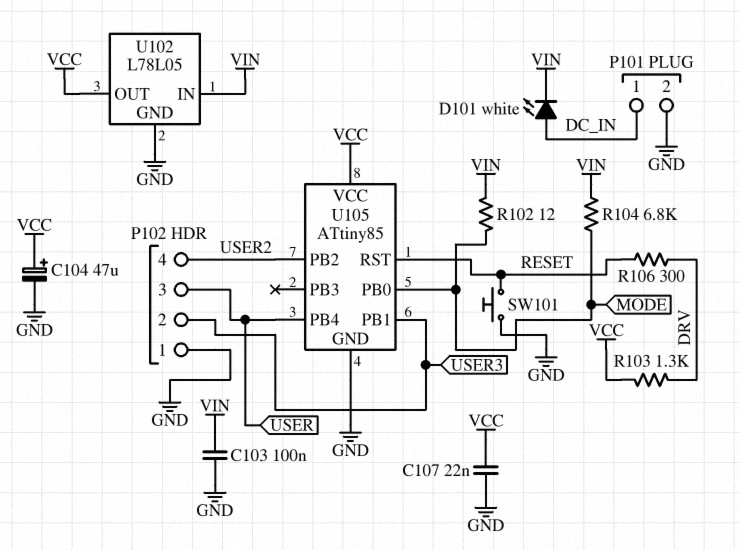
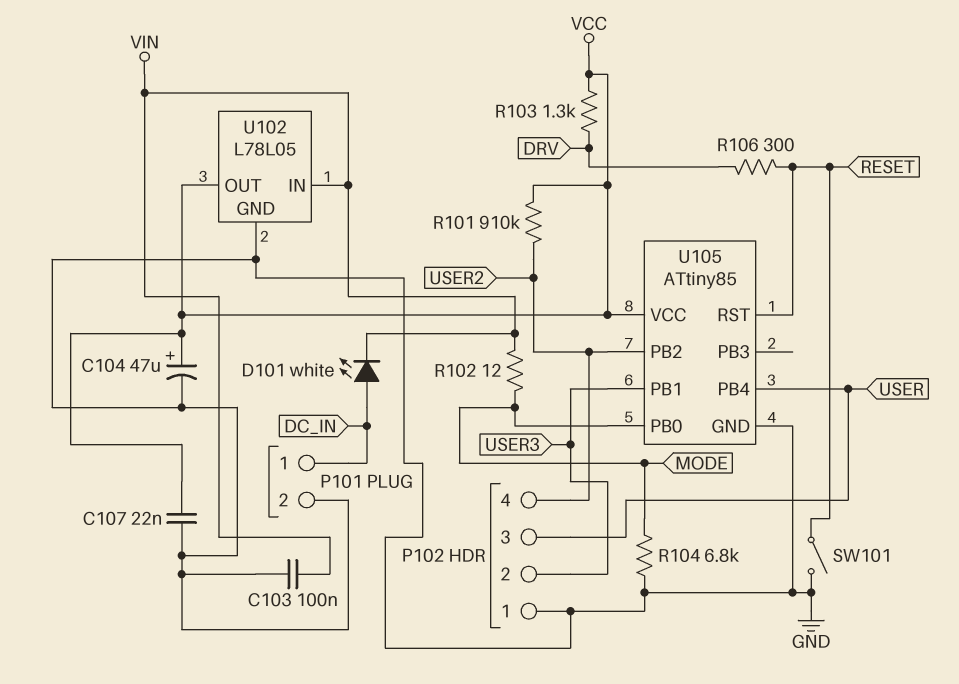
R101: none -> 910k (USER2, VCC)
R104: 6.8k (MODE, VIN) -> 6.8k (GND, MODE)
SW101: button (GND, RESET) -> switch (GND, RESET)

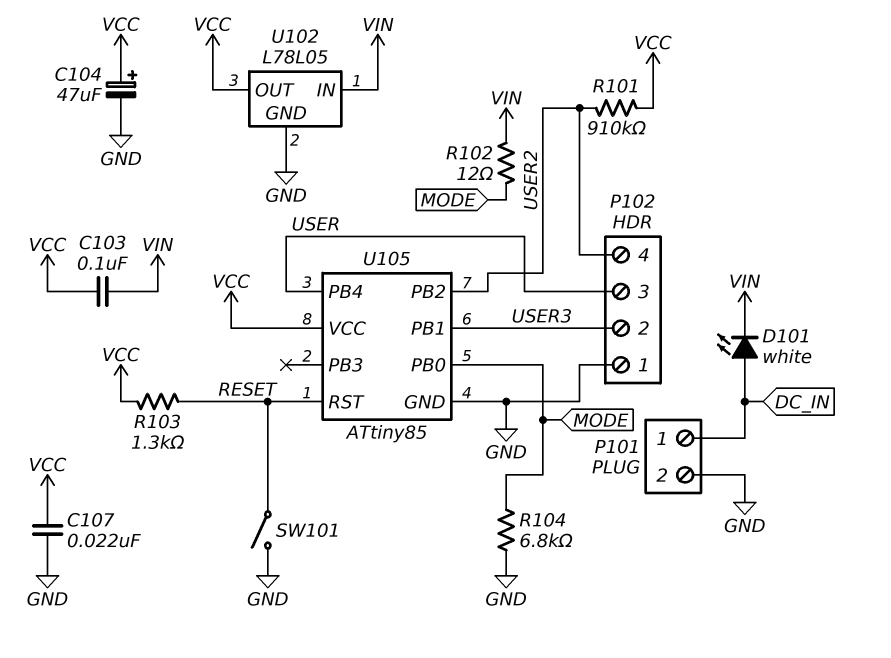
C103: 100nF (GND, VIN) -> 100nF (VCC, VIN)
R103: 1.3k (DRV, VCC) -> 1.3k (RESET, VCC)
R106: 300 (DRV, RESET) -> none

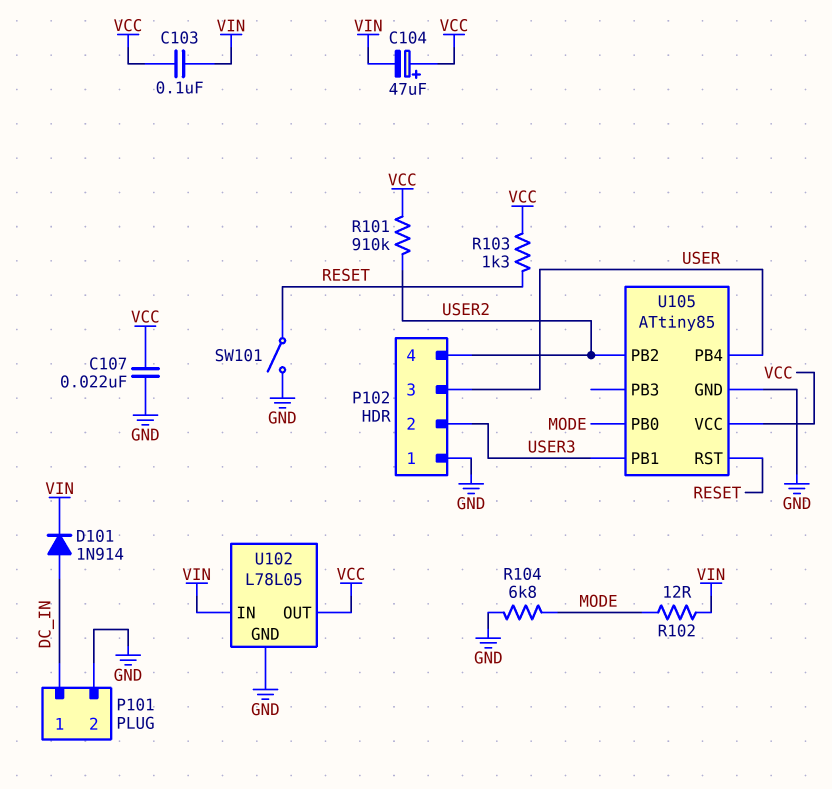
C104: 47uF (plus VCC, minus GND) -> 47uF (plus VCC, minus VIN)
D101: LED white (A DC_IN, K VIN) -> diode 1N914 (A DC_IN, K VIN)

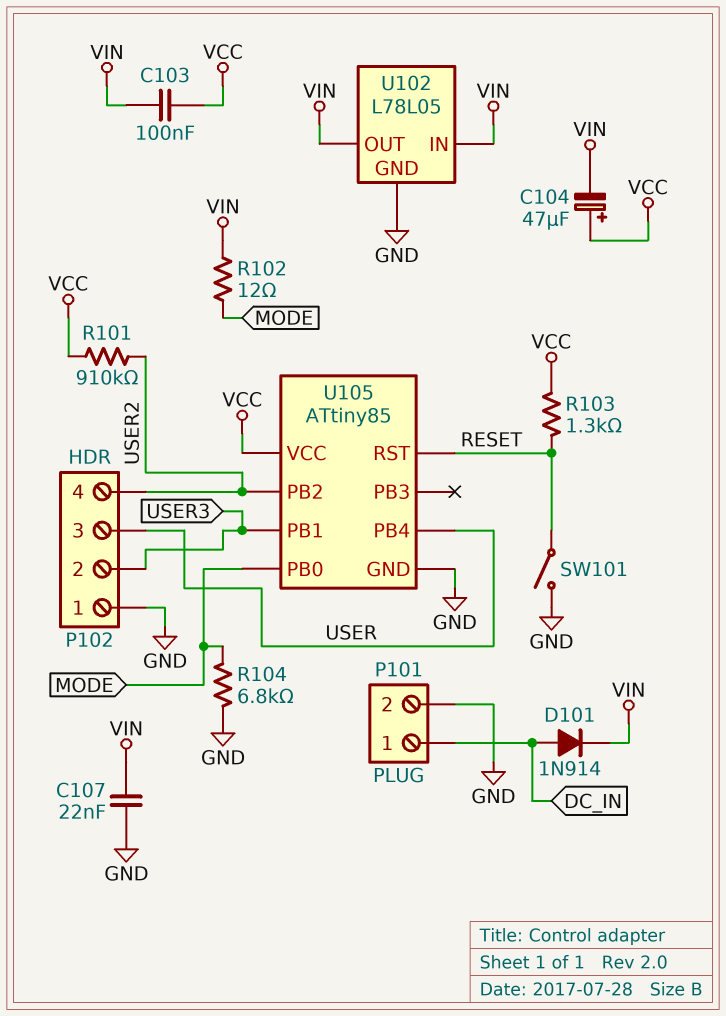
C107: 22nF (GND, VCC) -> 22nF (GND, VIN)
U102 pin OUT: VCC -> VIN

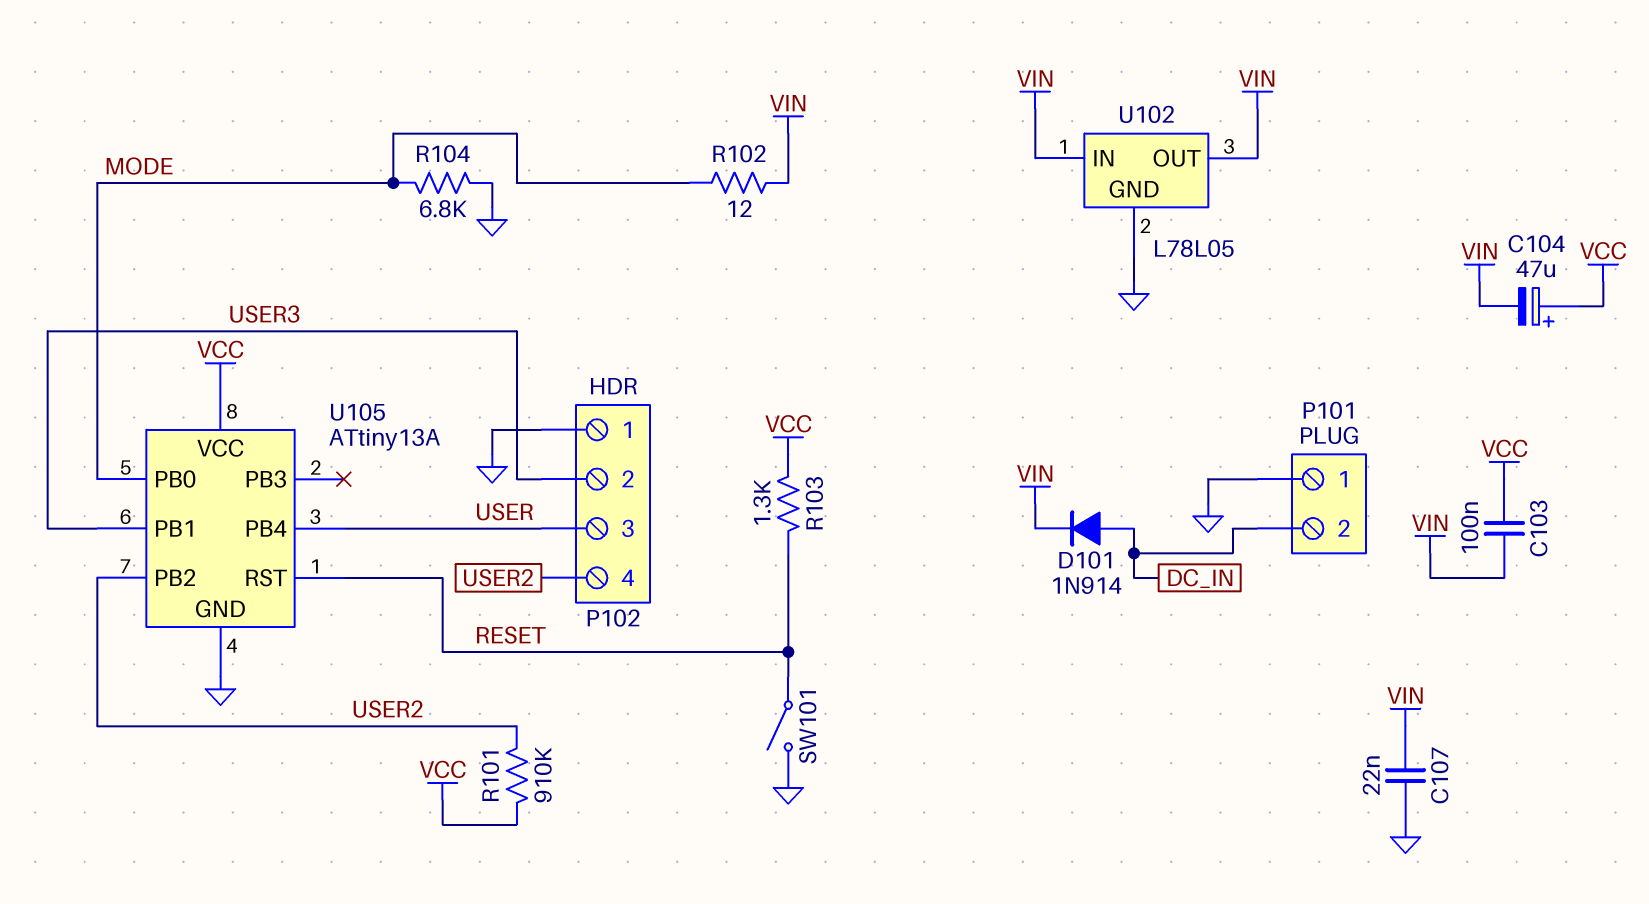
P101 pin 1: DC_IN -> GND
P101 pin 2: GND -> DC_IN
U105: ATtiny85 -> ATtiny13A

